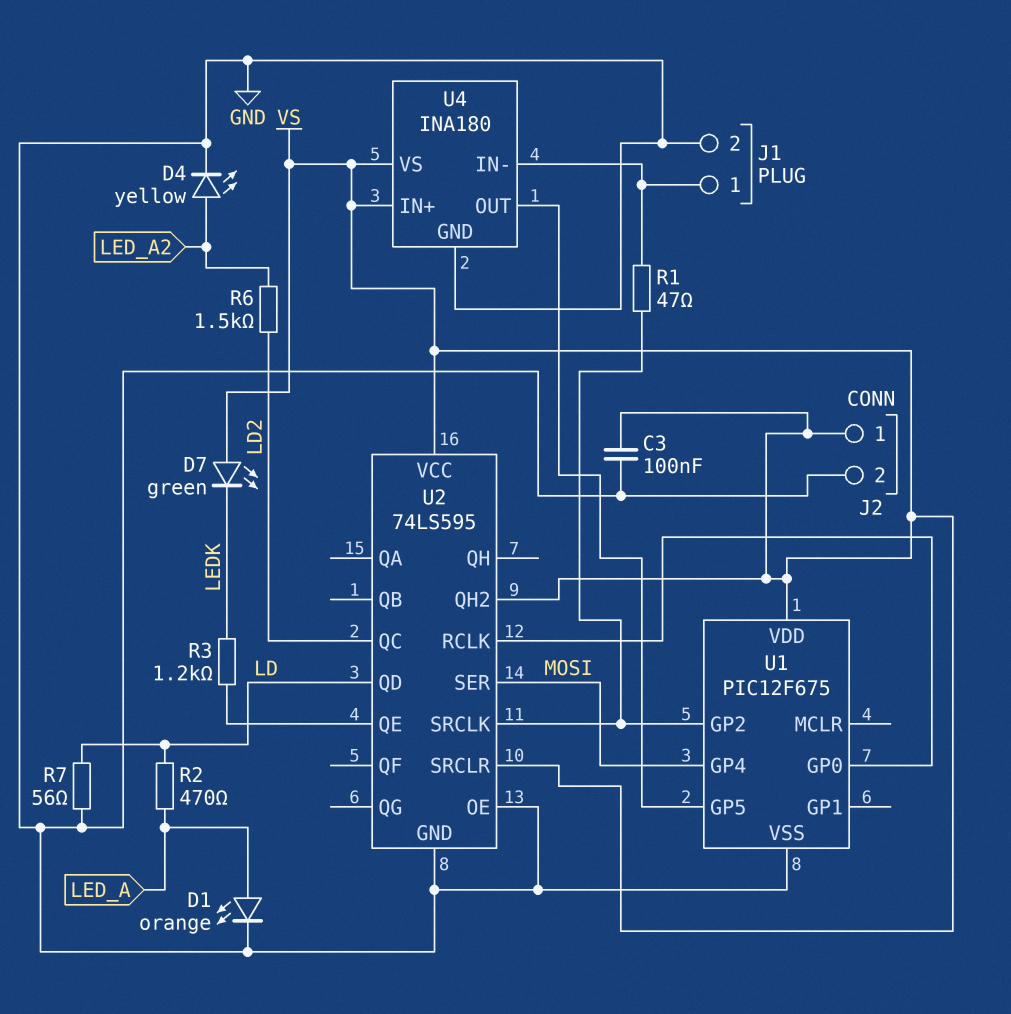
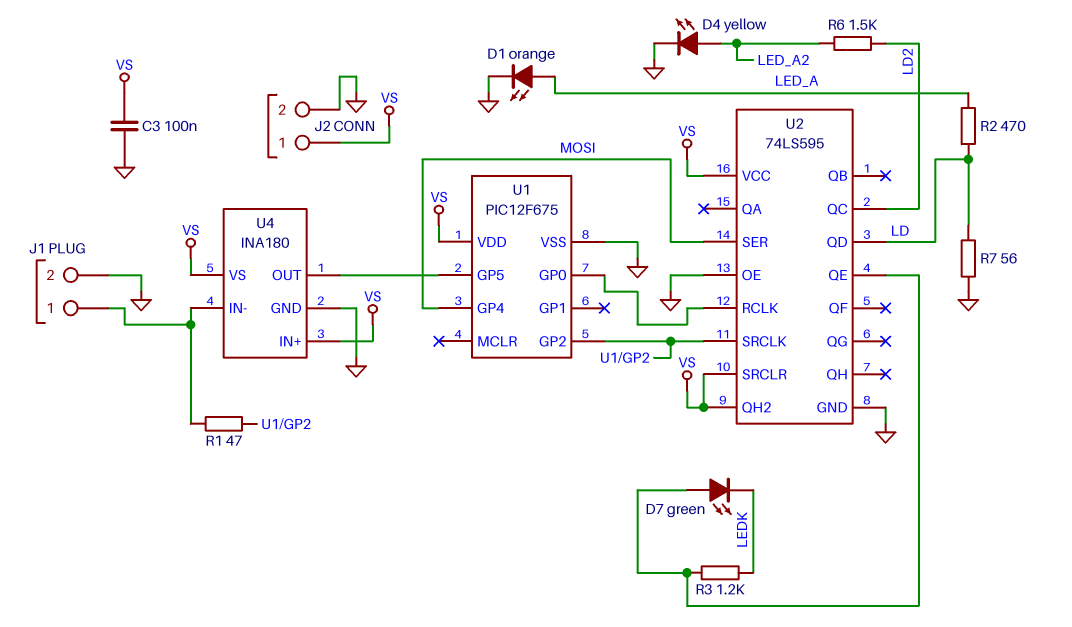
D7: LED green (A VS, K LEDK) -> LED green (A U2/QE, K LEDK)

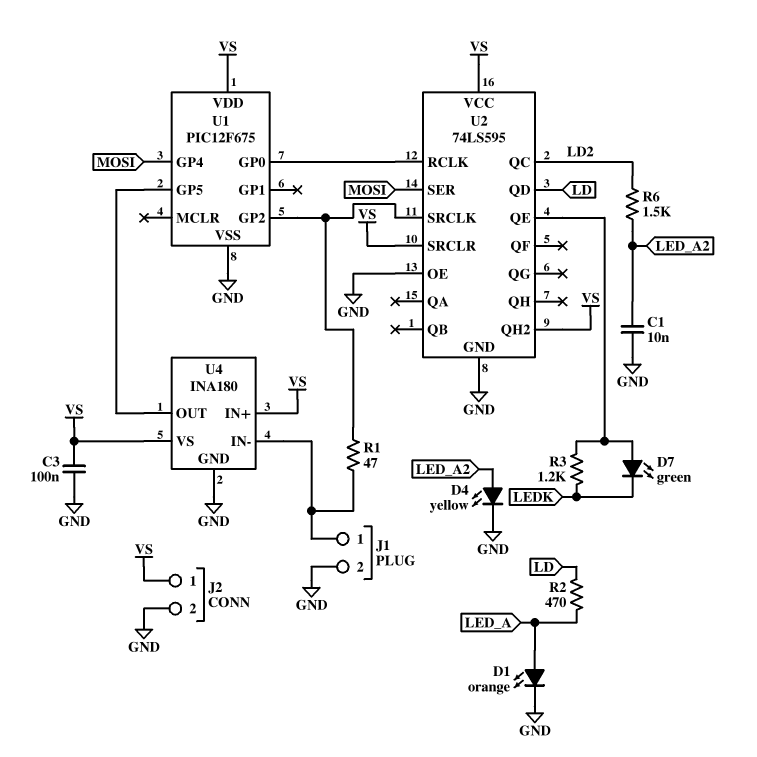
C1: none -> 10nF (GND, LED_A2)
R7: 56 (GND, LD) -> none

